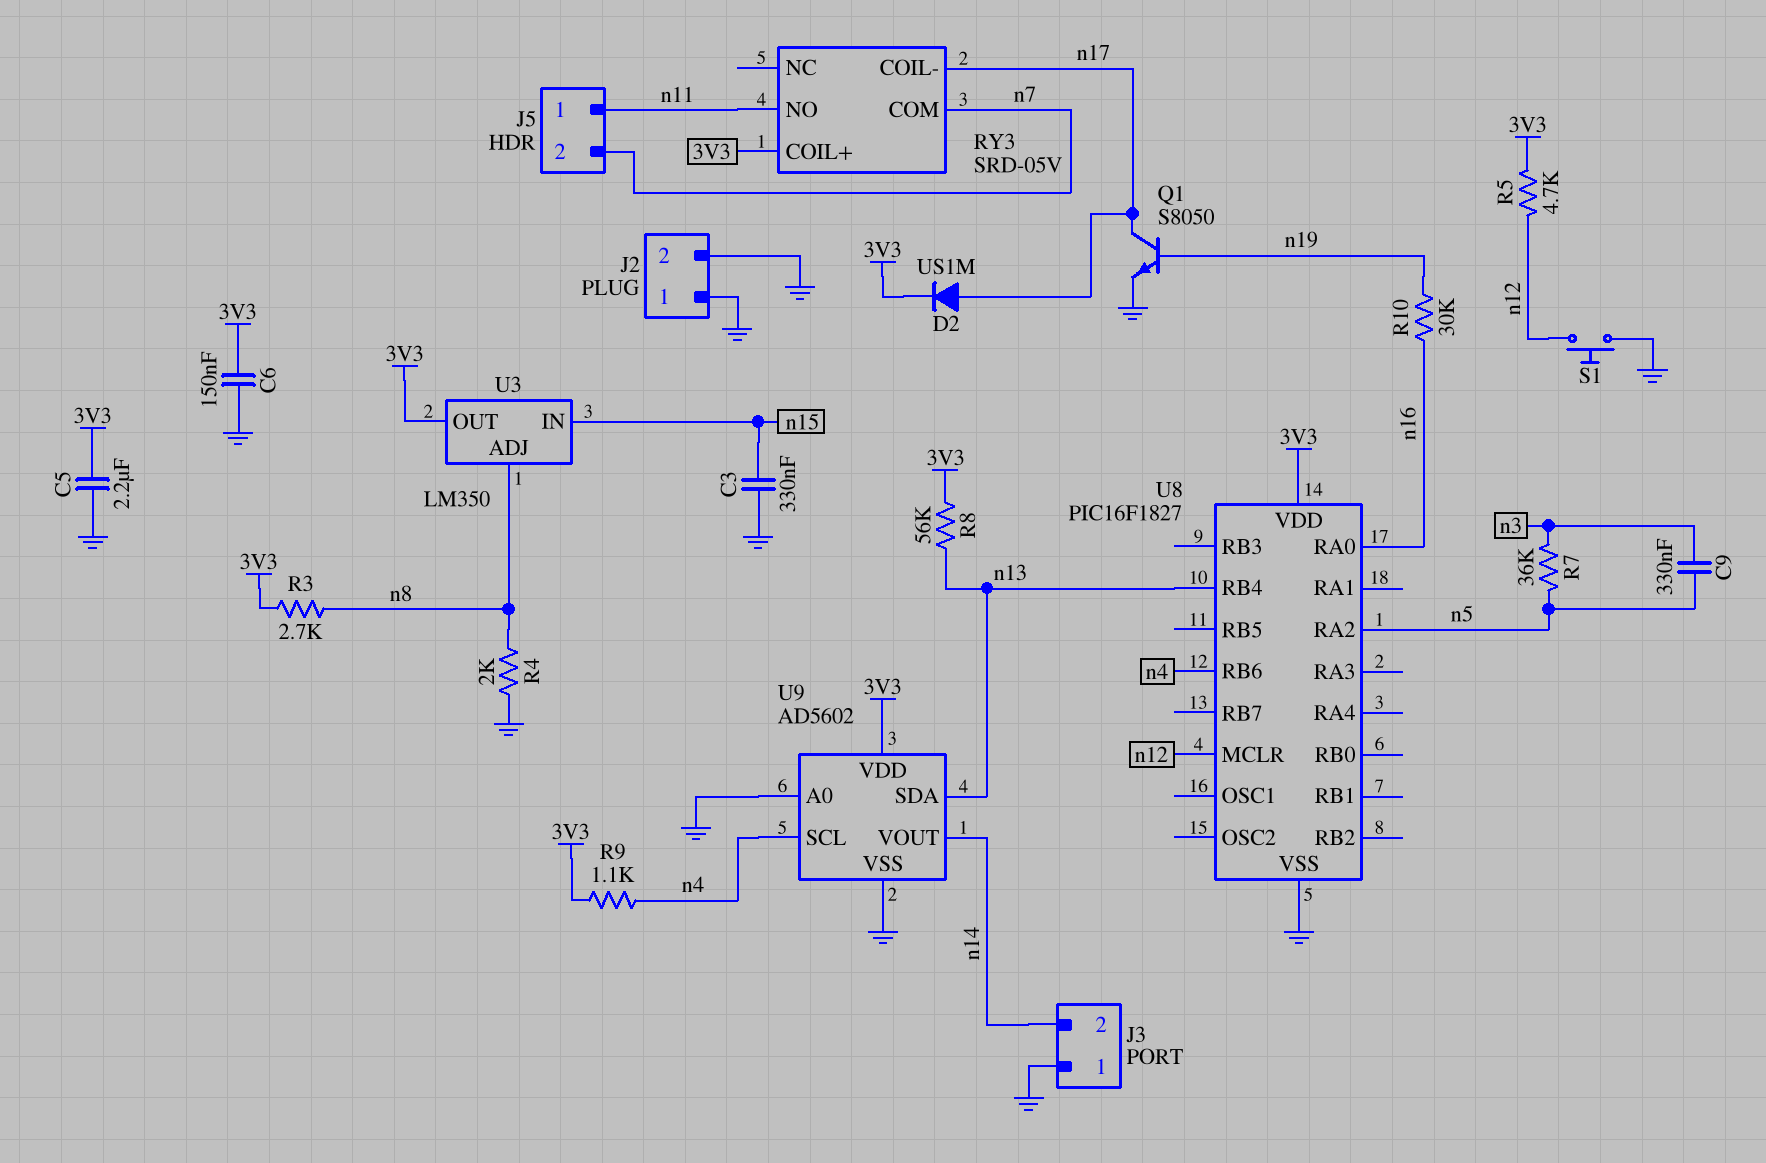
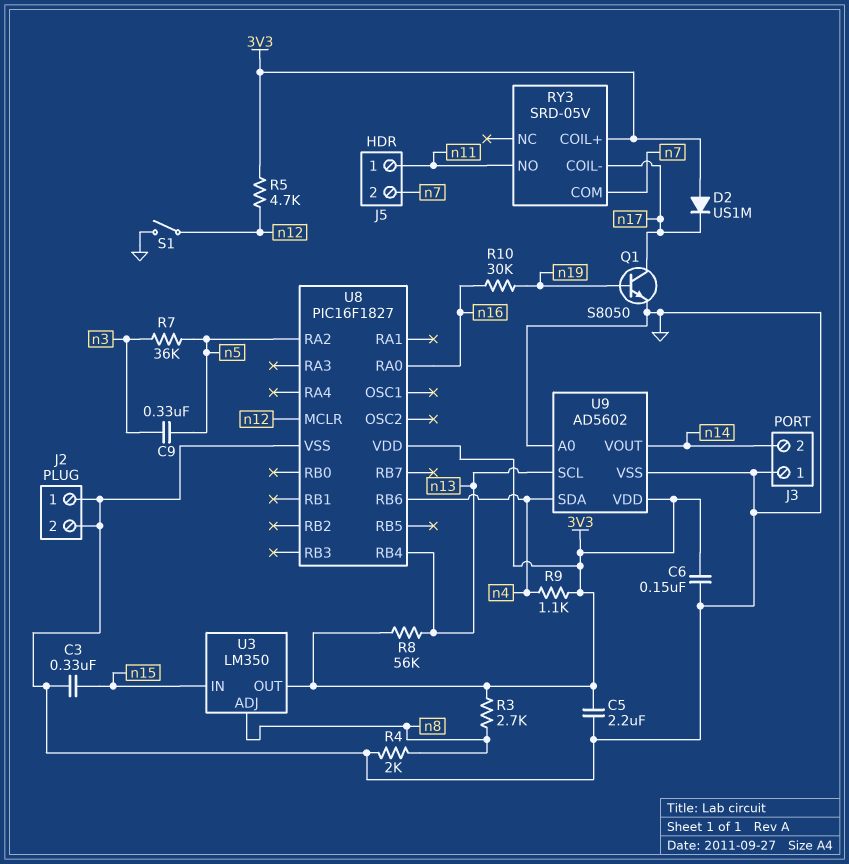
D2: diode US1M (A n17, K 3V3) -> diode US1M (A 3V3, K n17)
S1: button (GND, n12) -> switch (GND, n12)
U9 pin SCL: n4 -> n13
U9 pin SDA: n13 -> n4

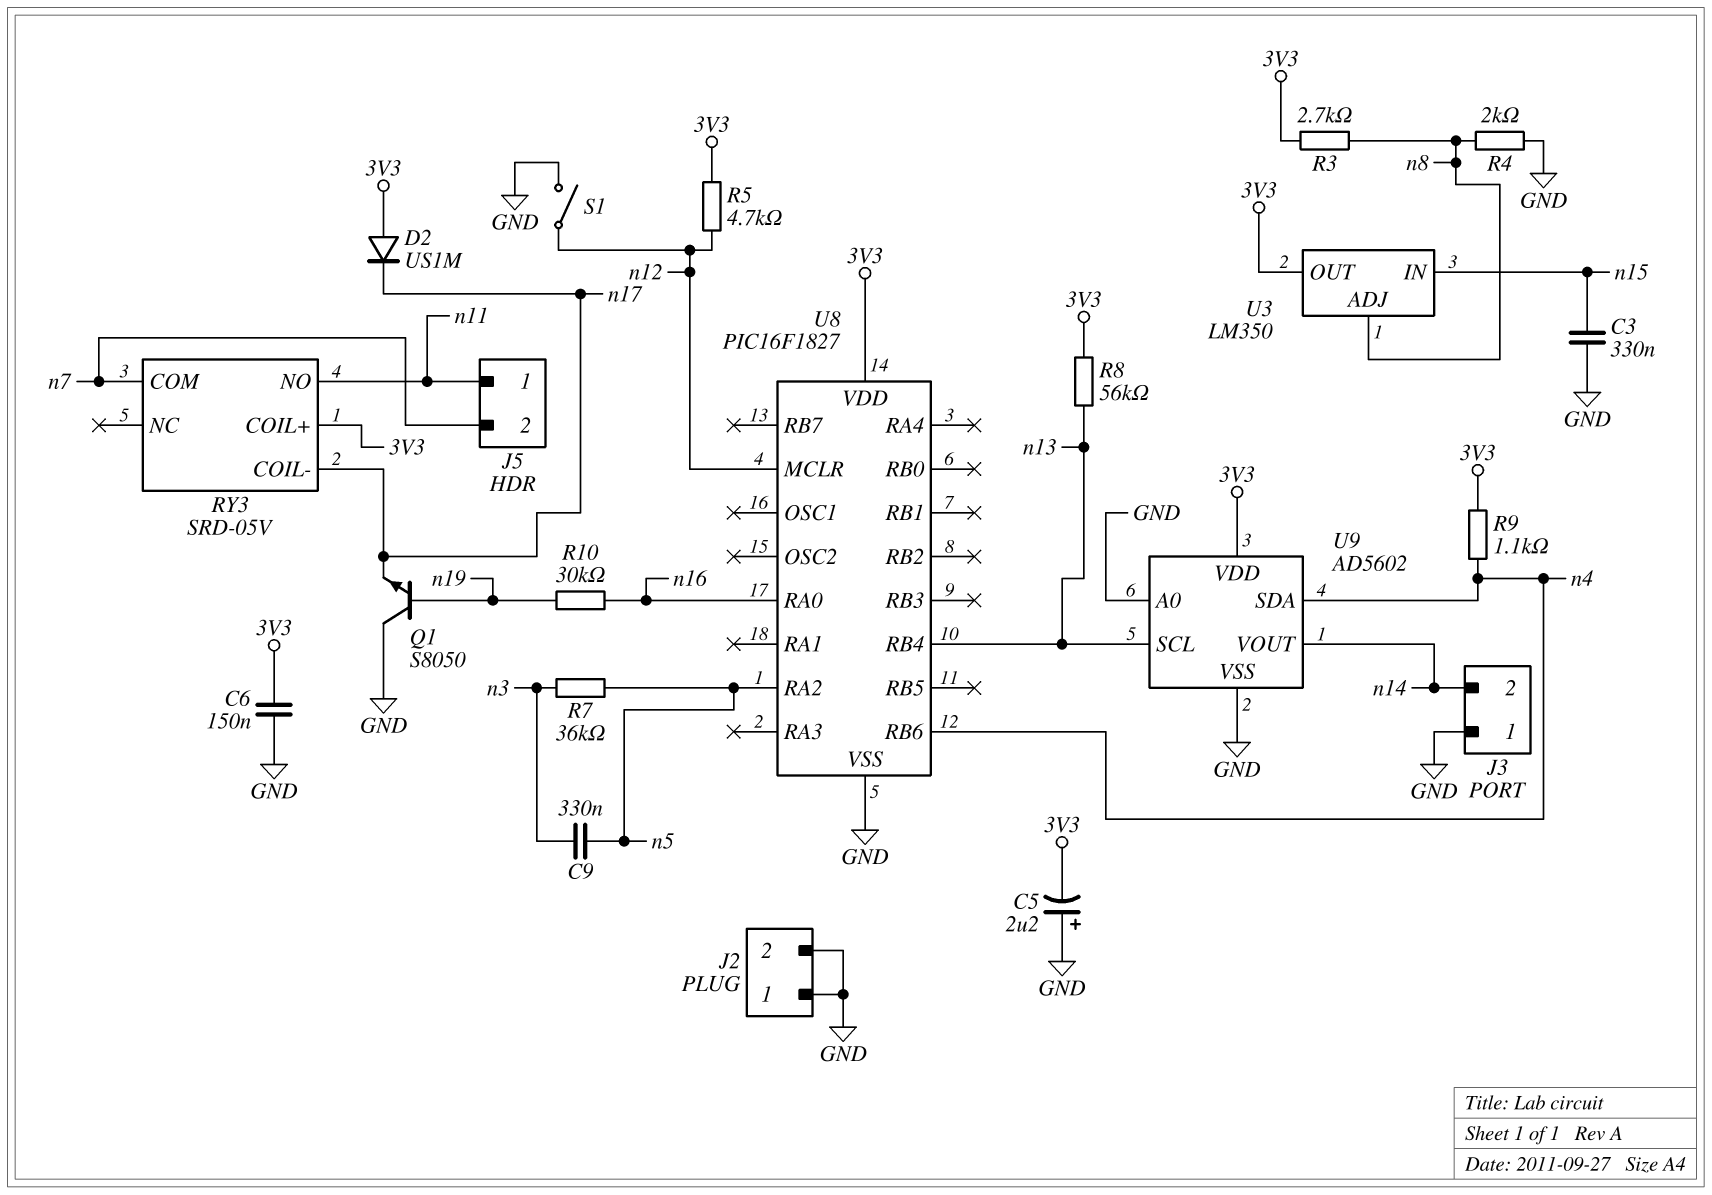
C5: 2.2uF (3V3, GND) -> 2.2uF (plus GND, minus 3V3)
Q1: NPN S8050 (B n19, C n17, E GND) -> NPN S8050 (B n19, C GND, E n17)

